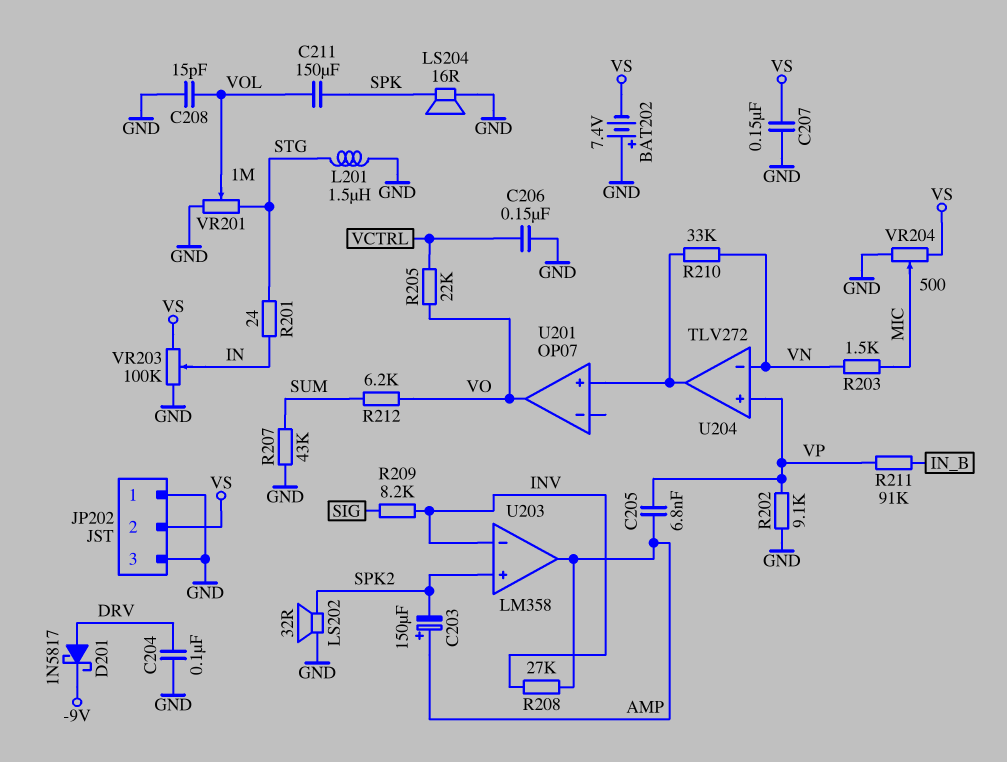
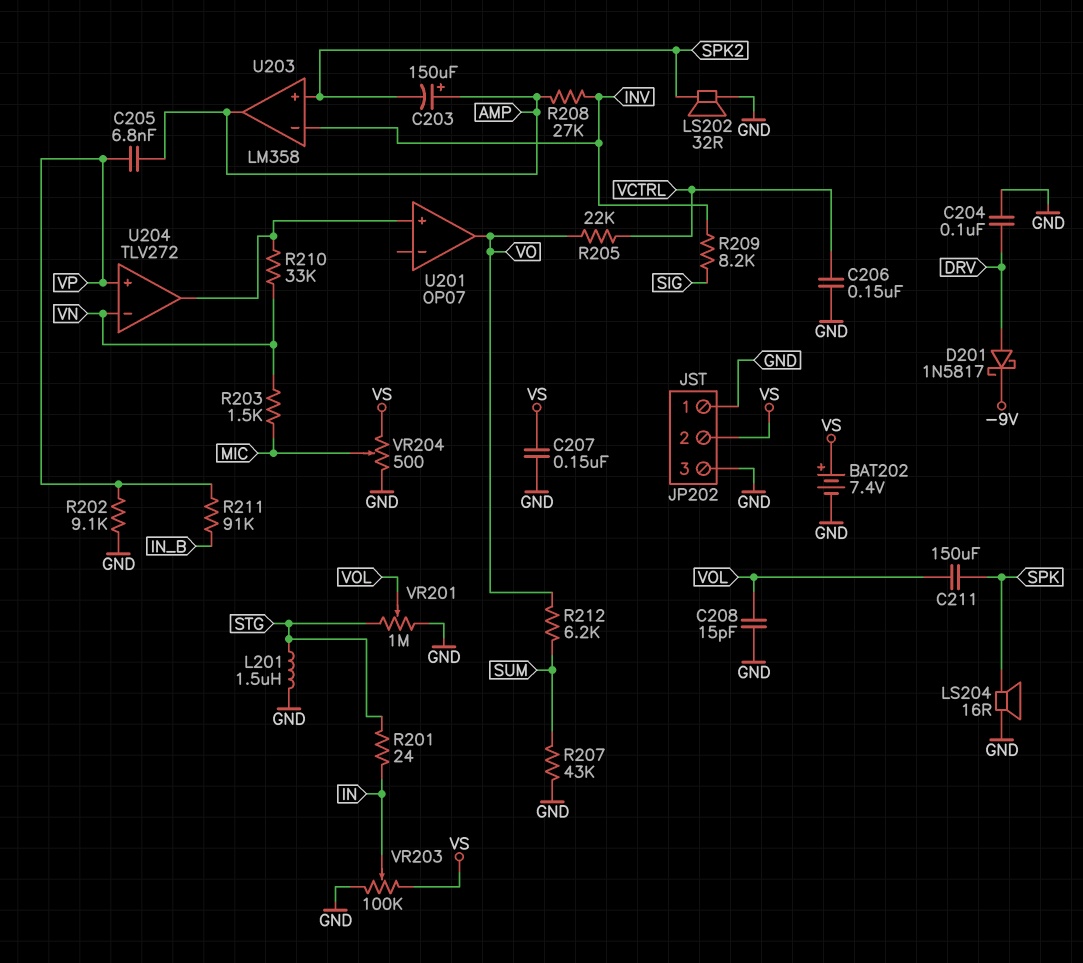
BAT202: 7.4V (plus GND, minus VS) -> 7.4V (plus VS, minus GND)

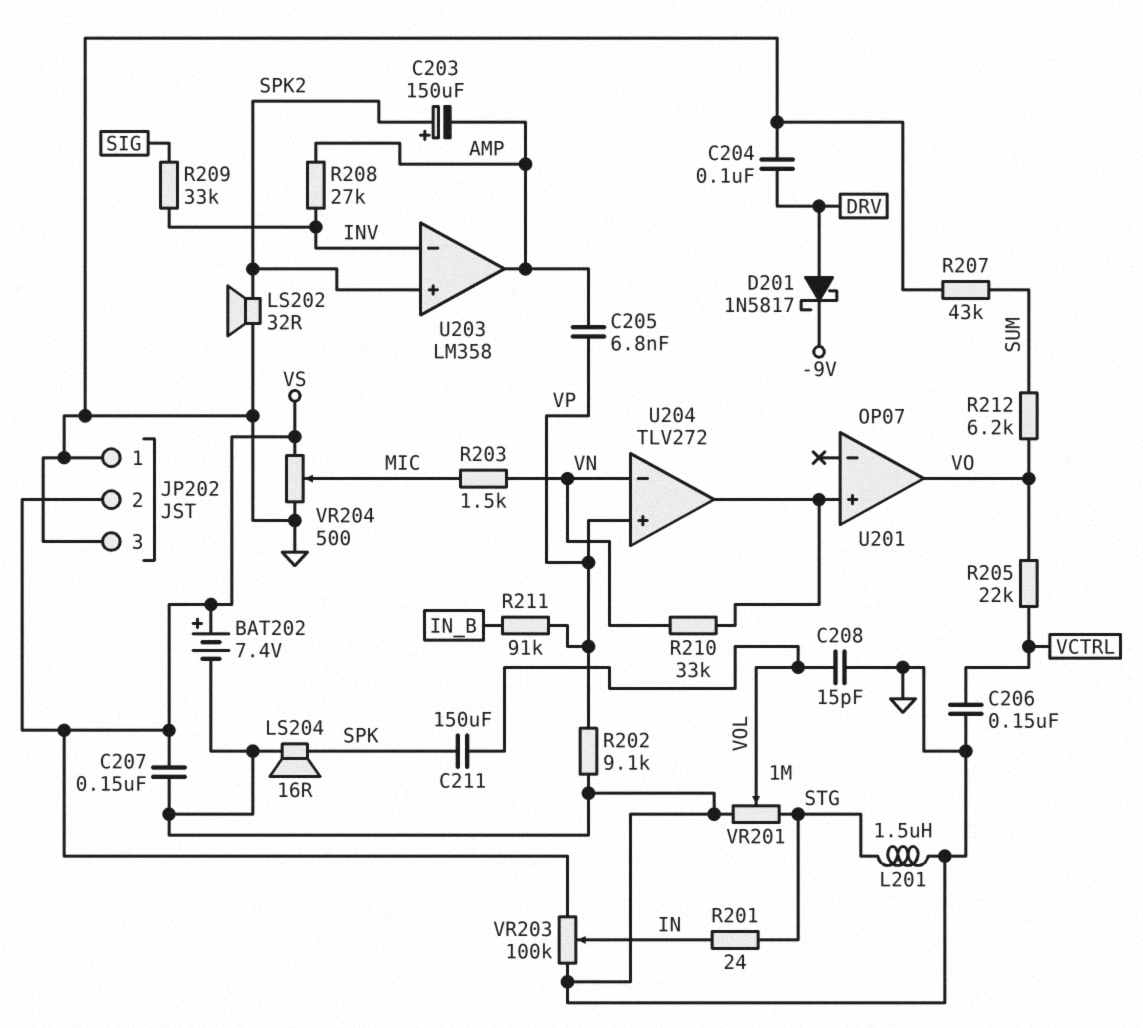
C203: 150uF (plus AMP, minus SPK2) -> 150uF (plus SPK2, minus AMP)
R209: 8.2k (INV, SIG) -> 33k (INV, SIG)

